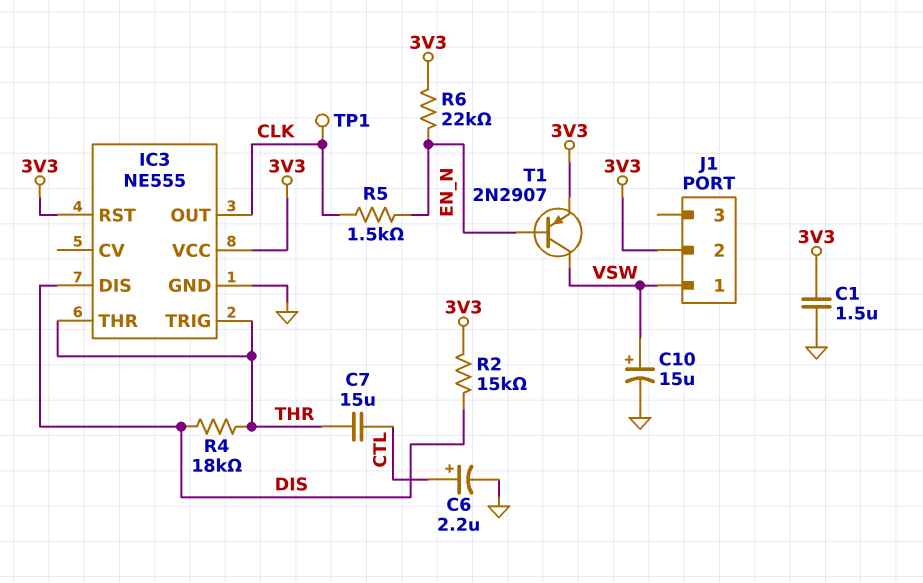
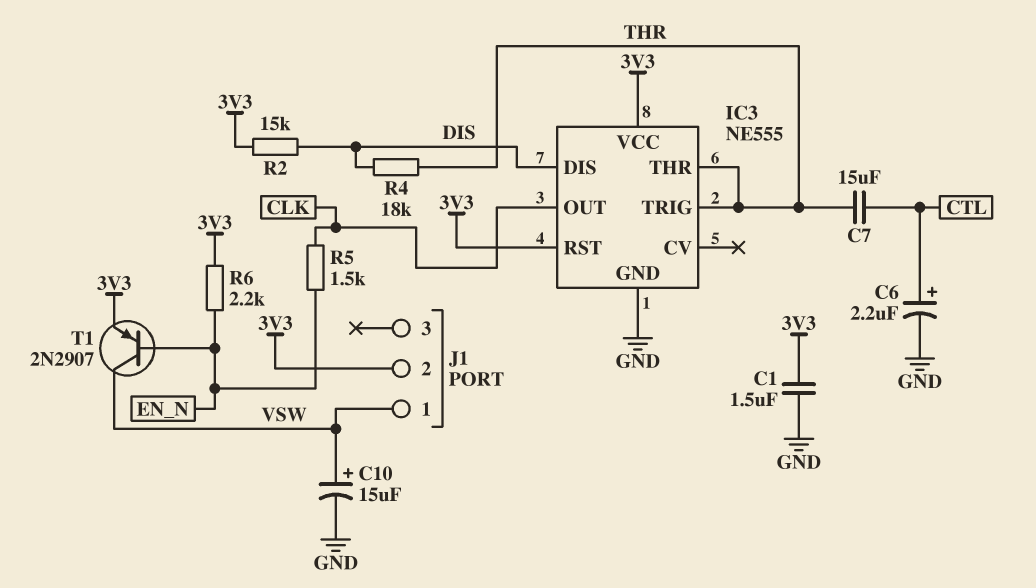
R6: 22k (3V3, EN_N) -> 2.2k (3V3, EN_N)
TP1: test point (CLK) -> none

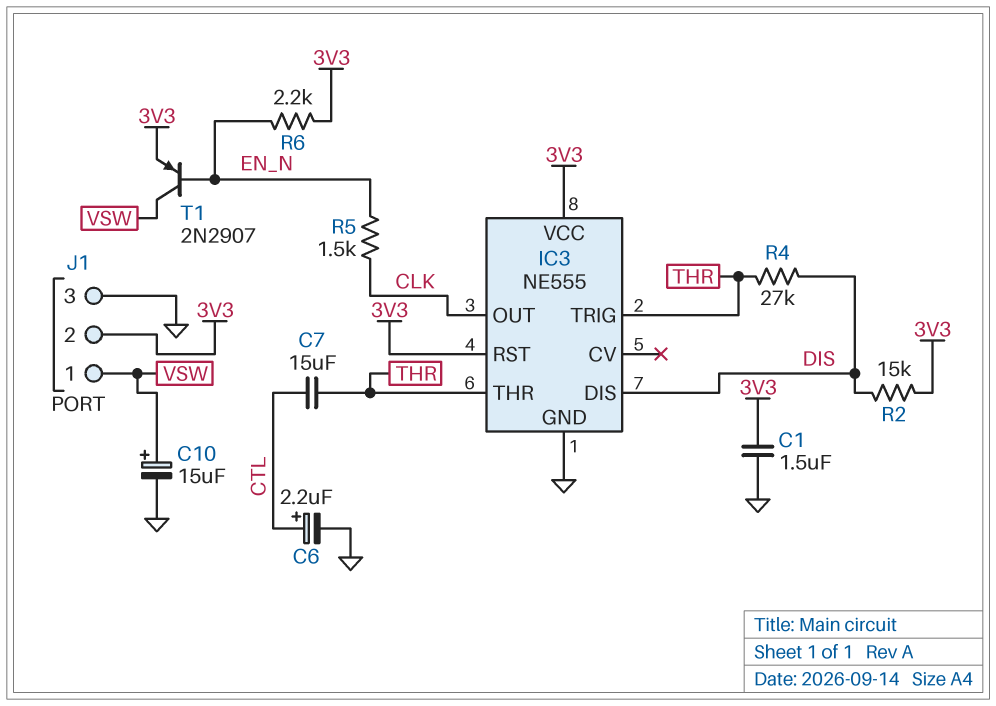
J1 pin 3: none -> GND
R4: 18k (DIS, THR) -> 27k (DIS, THR)

